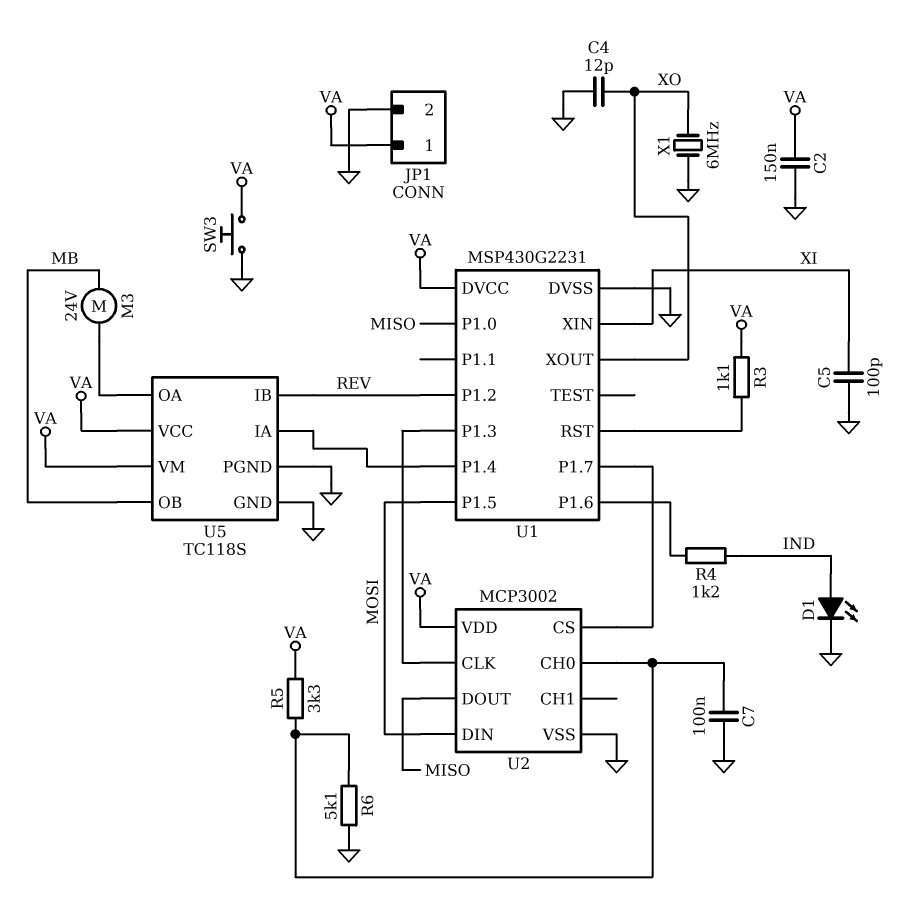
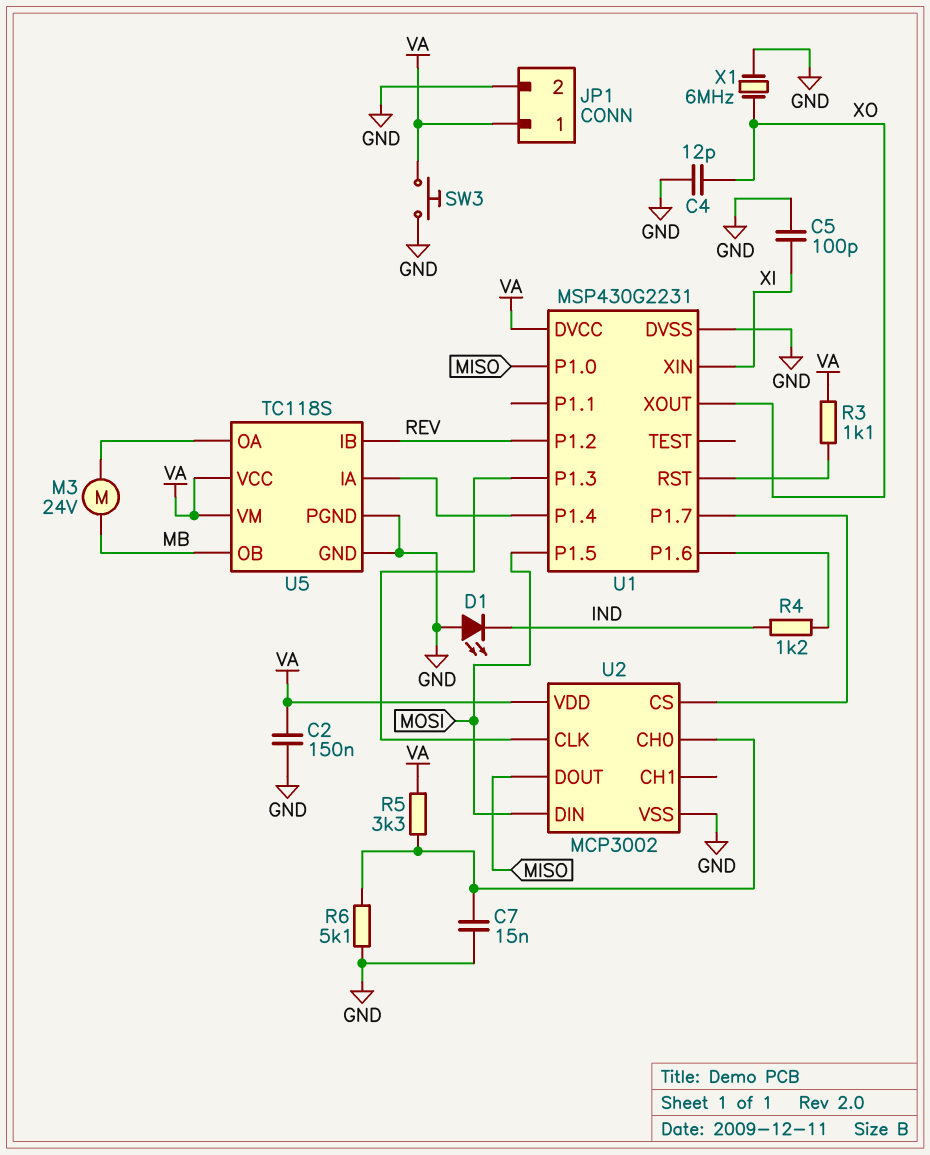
C7: 100nF (GND, U2/CH0) -> 15nF (GND, U2/CH0)
D1: LED (A IND, K GND) -> LED (A GND, K IND)

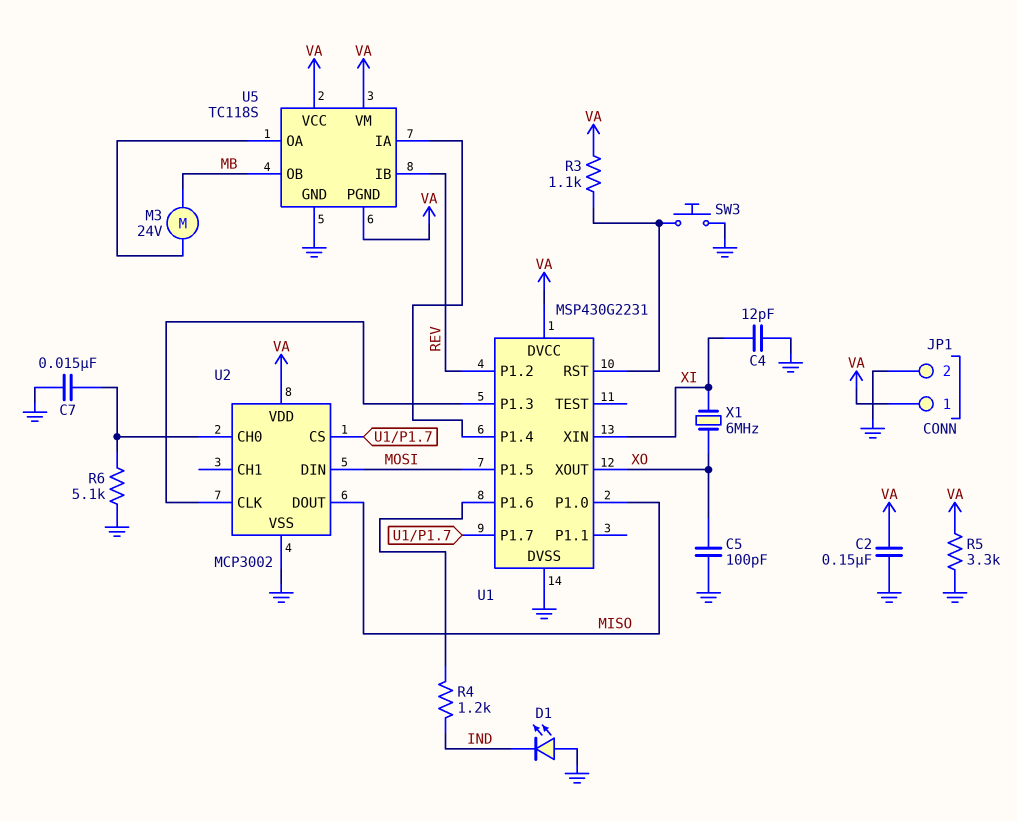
C4: 12pF (GND, XO) -> 12pF (GND, XI)
C5: 100pF (GND, XI) -> 100pF (GND, XO)
R5: 3.3k (U2/CH0, VA) -> 3.3k (GND, VA)
SW3: button (GND, VA) -> button (GND, U1/RST)
U5 pin PGND: GND -> VA
X1: 6MHz (GND, XO) -> 6MHz (XI, XO)

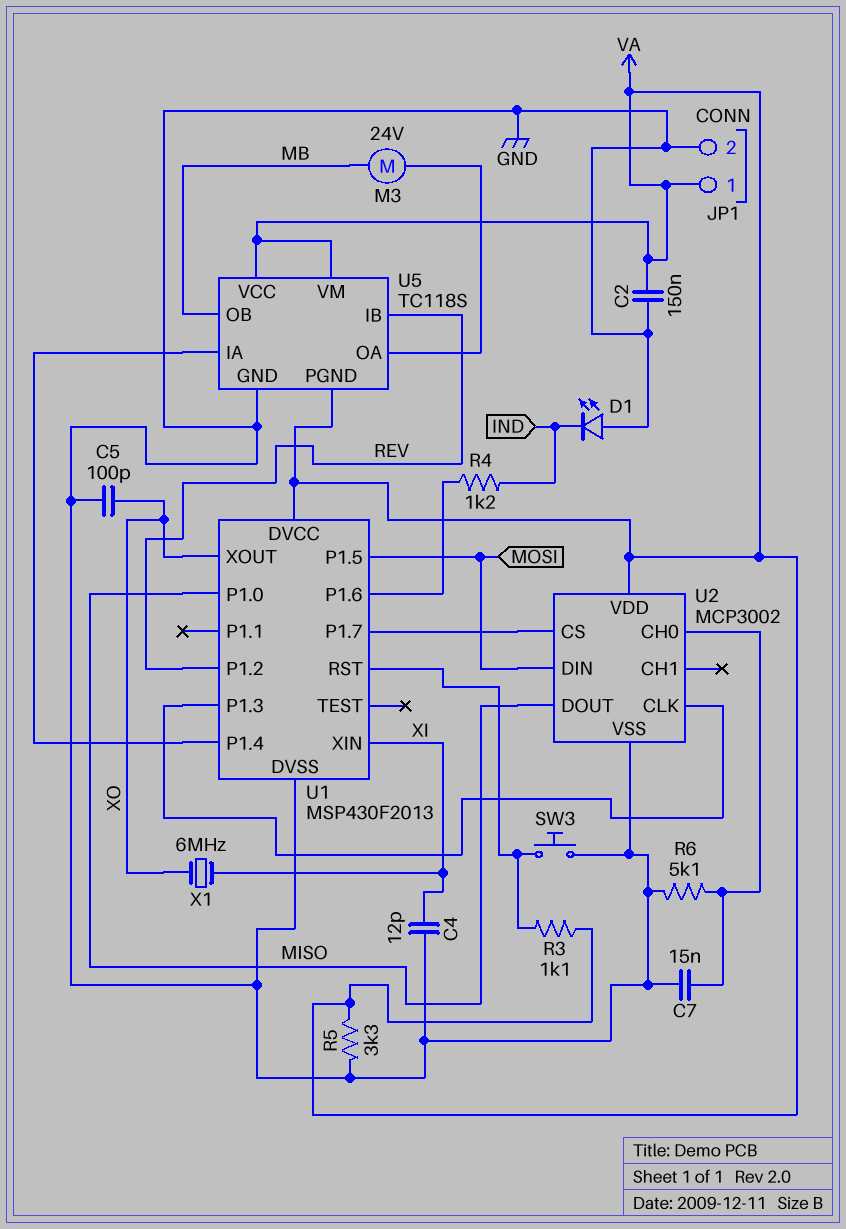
U1: MSP430G2231 -> MSP430F2013

